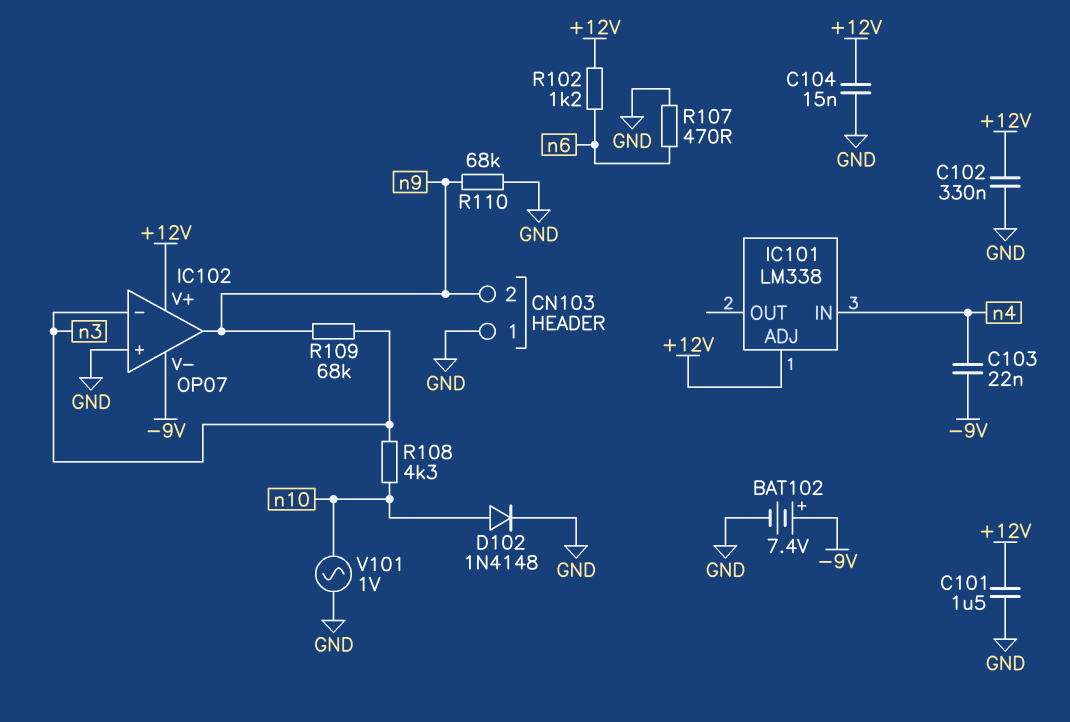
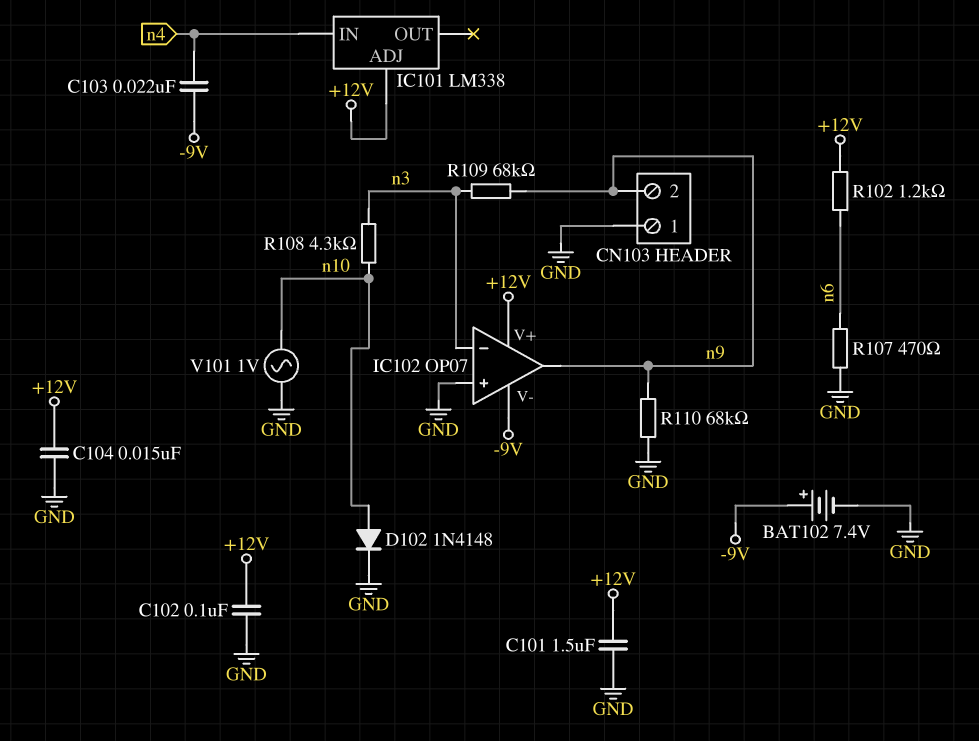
C102: 330nF (+12V, GND) -> 100nF (+12V, GND)

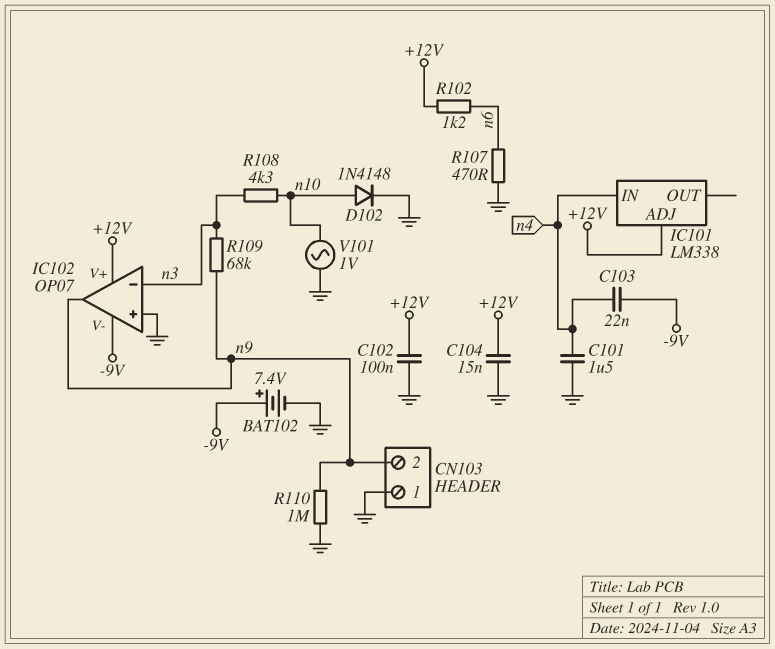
C101: 1.5uF (+12V, GND) -> 1.5uF (GND, n4)
R110: 68k (GND, n9) -> 1M (GND, n9)

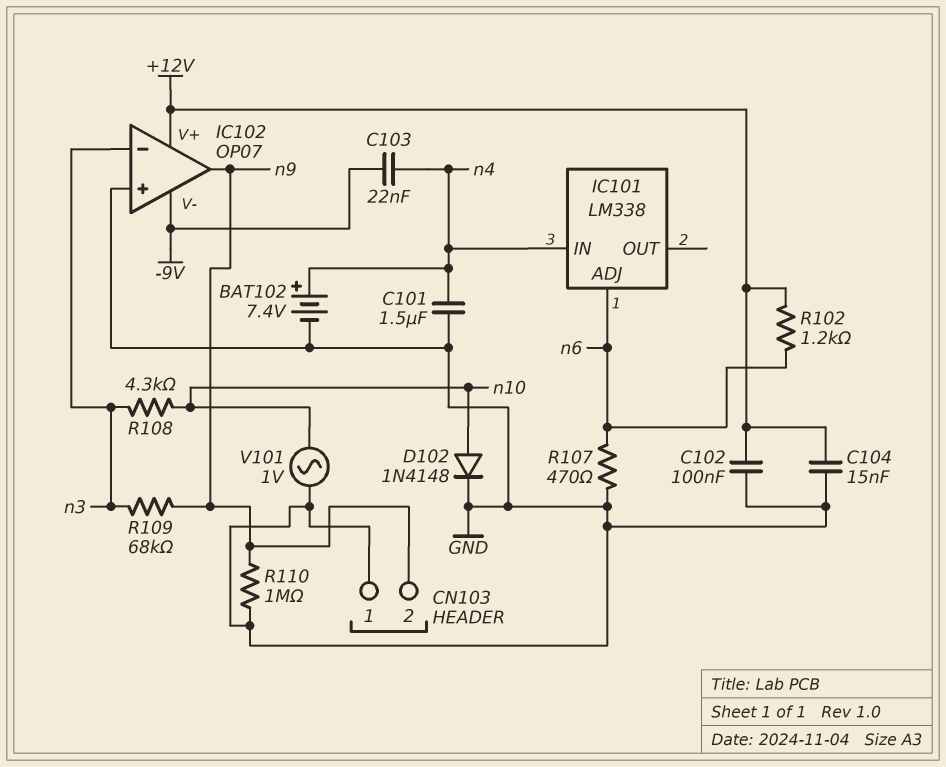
BAT102: 7.4V (plus -9V, minus GND) -> 7.4V (plus n4, minus GND)
IC101 pin ADJ: +12V -> n6

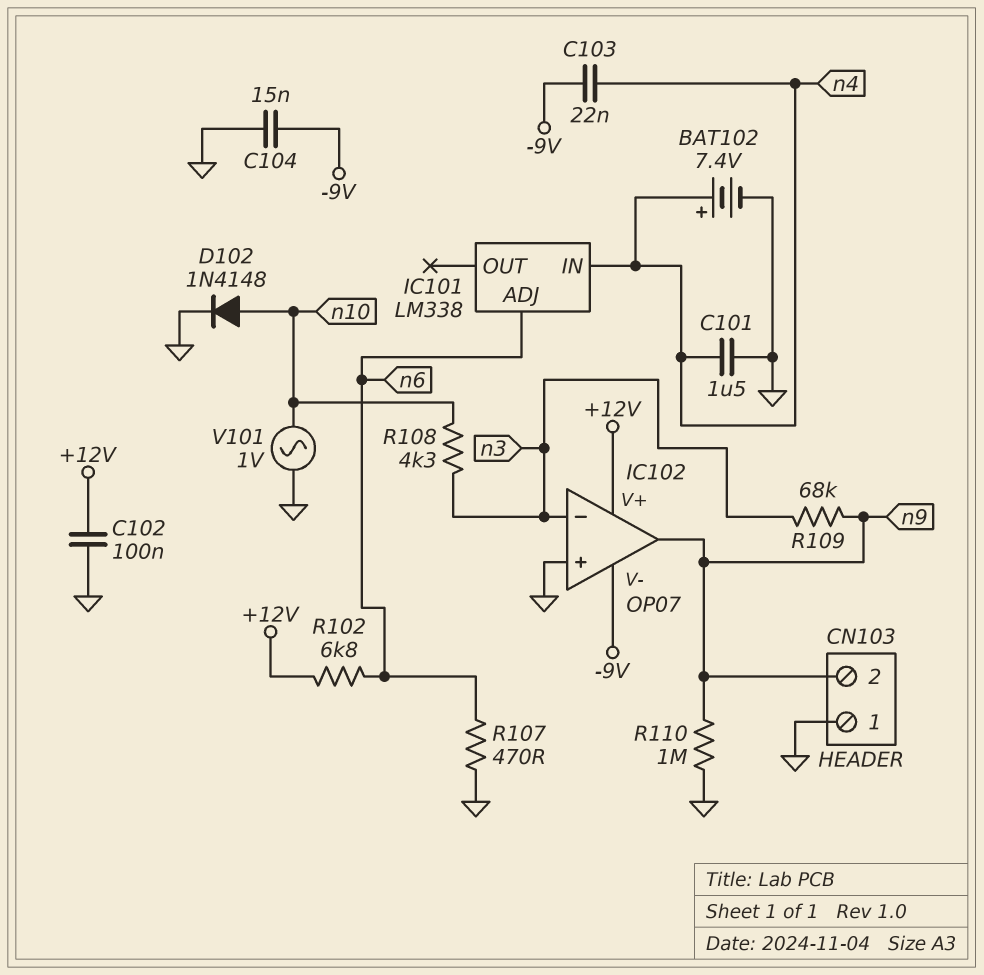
C104: 15nF (+12V, GND) -> 15nF (-9V, GND)
R102: 1.2k (+12V, n6) -> 6.8k (+12V, n6)

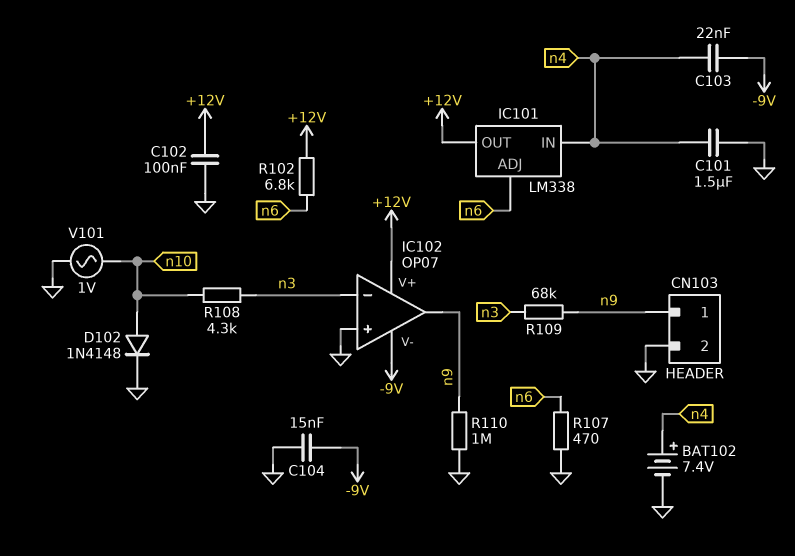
CN103 pin 1: GND -> n9
CN103 pin 2: n9 -> GND
IC101 pin OUT: none -> +12V

